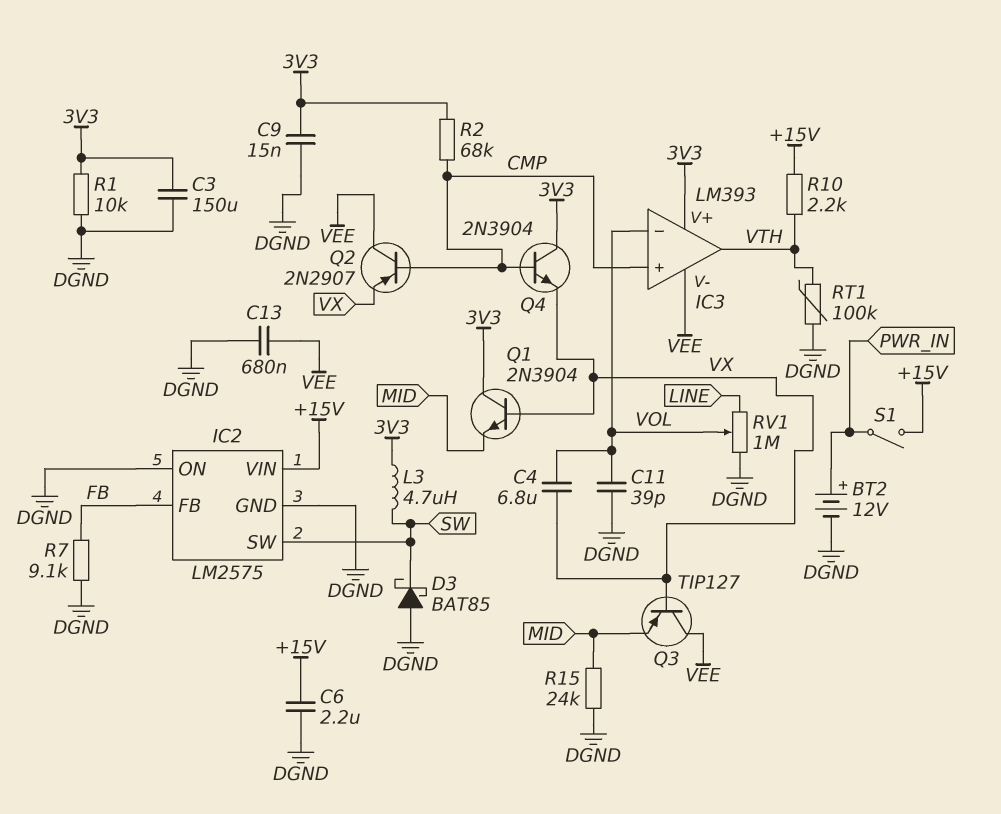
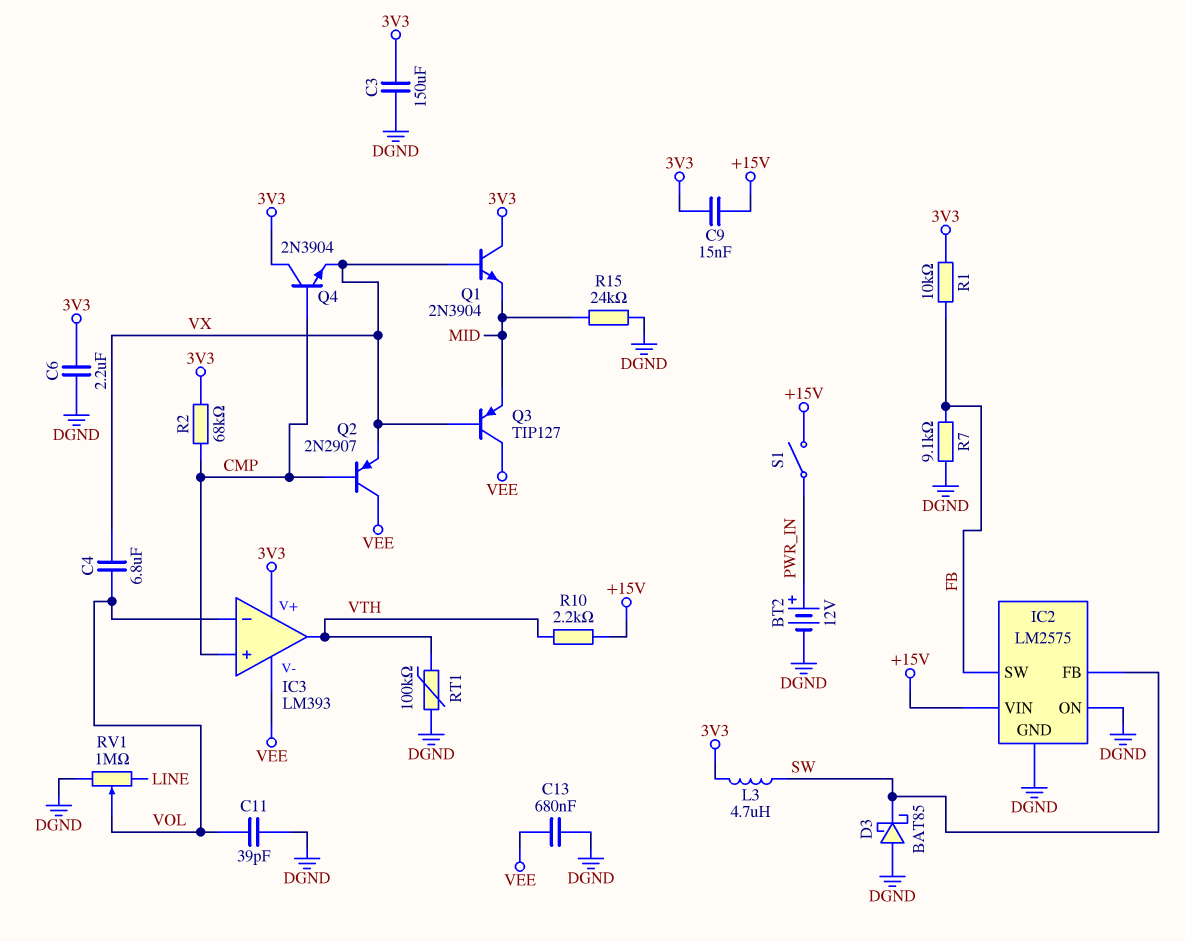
C6: 2.2uF (+15V, DGND) -> 2.2uF (3V3, DGND)
C9: 15nF (3V3, DGND) -> 15nF (+15V, 3V3)
IC2 pin FB: FB -> SW
IC2 pin SW: SW -> FB
R1: 10k (3V3, DGND) -> 10k (3V3, FB)

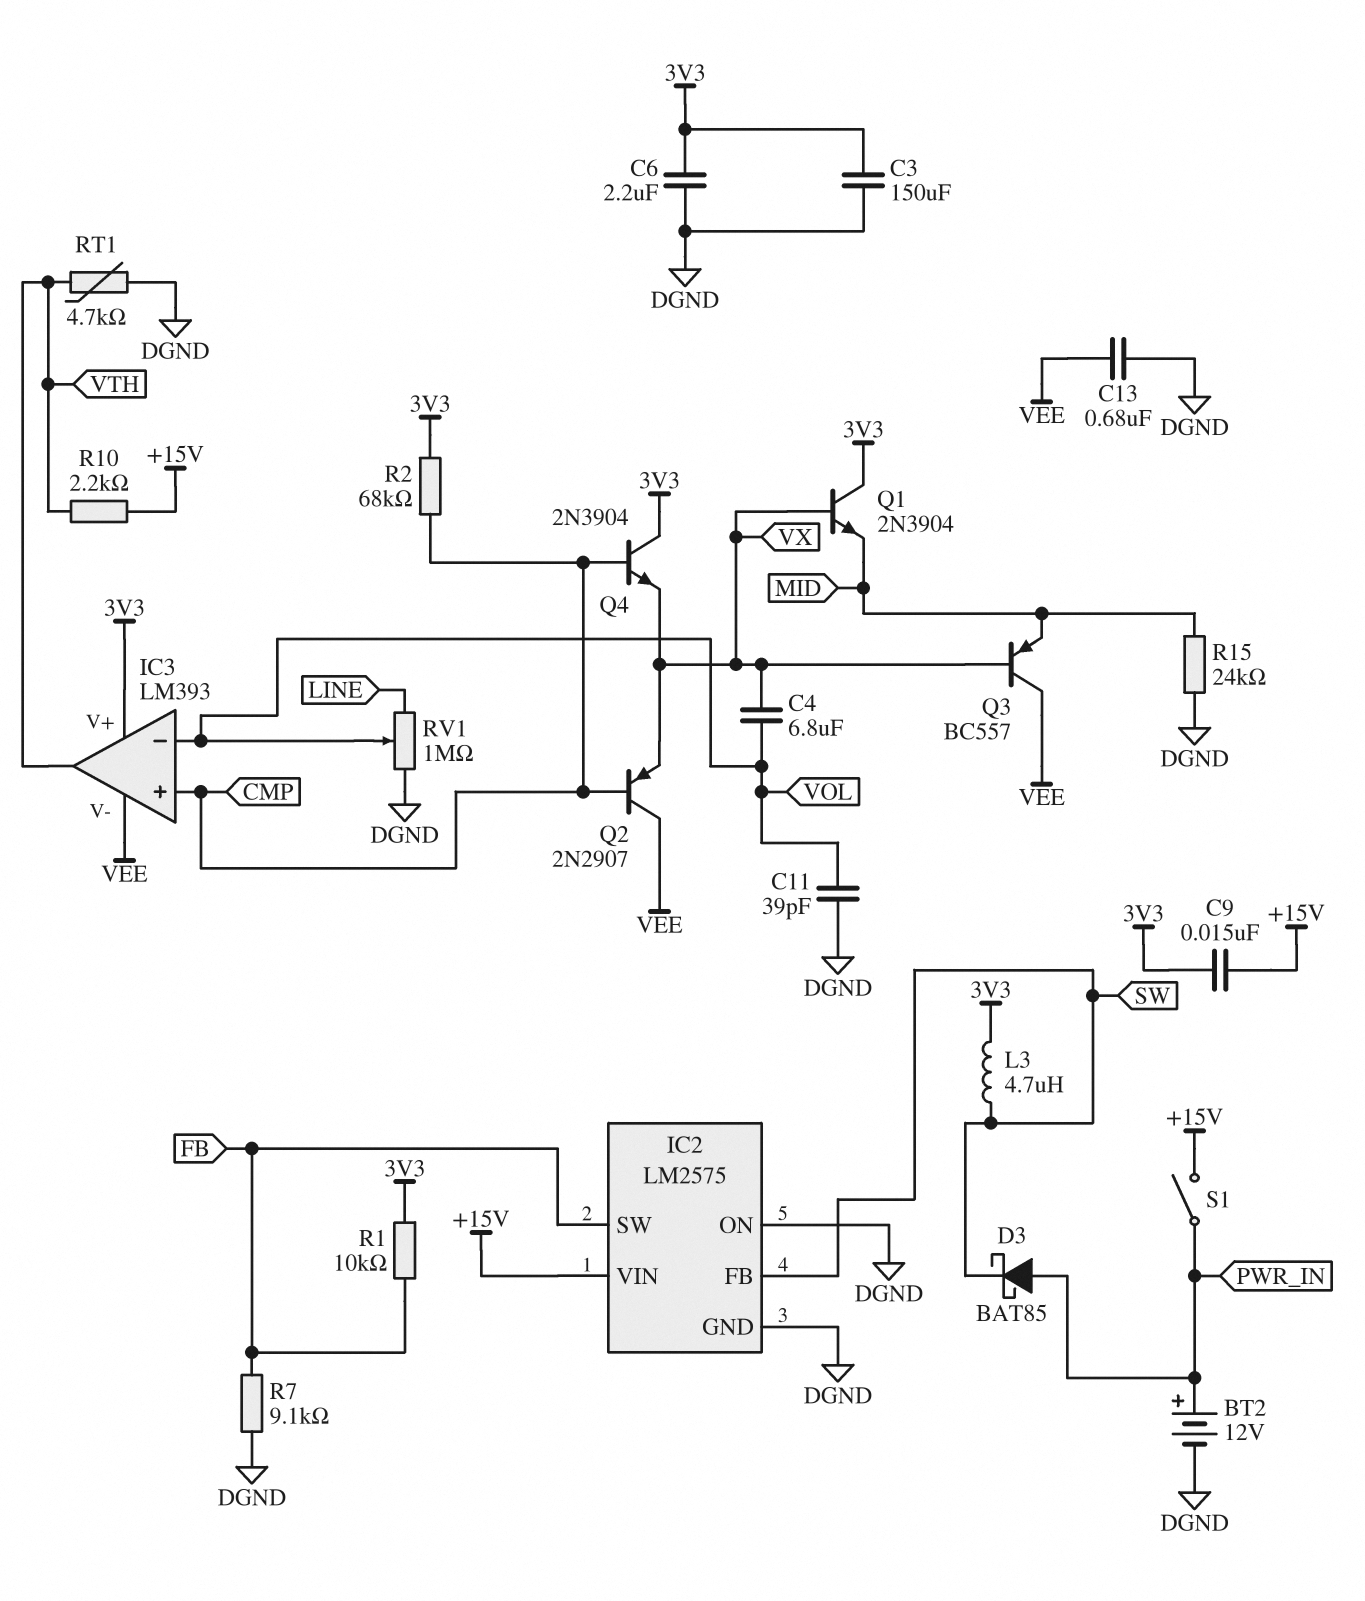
D3: schottky BAT85 (A DGND, K SW) -> schottky BAT85 (A PWR_IN, K SW)
Q3: PNP TIP127 (B VX, C VEE, E MID) -> PNP BC557 (B VX, C VEE, E MID)
RT1: 100k (DGND, VTH) -> 4.7k (DGND, VTH)

